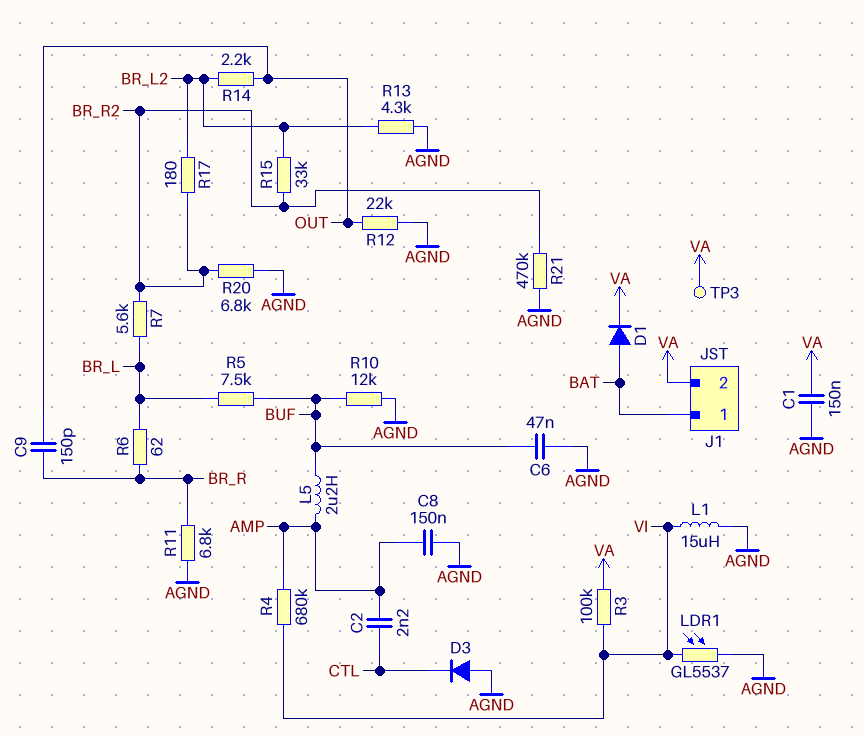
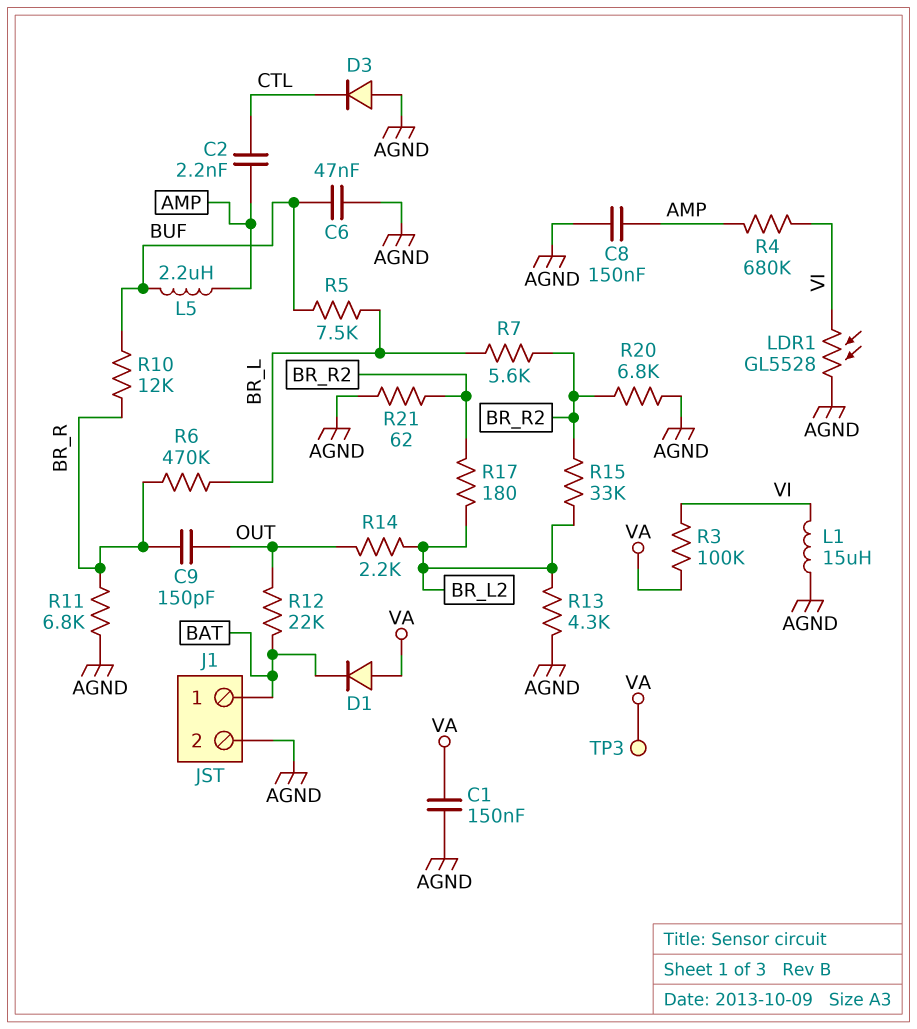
D1: diode (A BAT, K VA) -> diode (A VA, K BAT)
J1 pin 2: VA -> AGND
LDR1: GL5537 (AGND, VI) -> GL5528 (AGND, VI)
R6: 62 (BR_L, BR_R) -> 470k (BR_L, BR_R)
R10: 12k (AGND, BUF) -> 12k (BR_R, BUF)
R12: 22k (AGND, OUT) -> 22k (BAT, OUT)
R21: 470k (AGND, BR_R2) -> 62 (AGND, BR_R2)

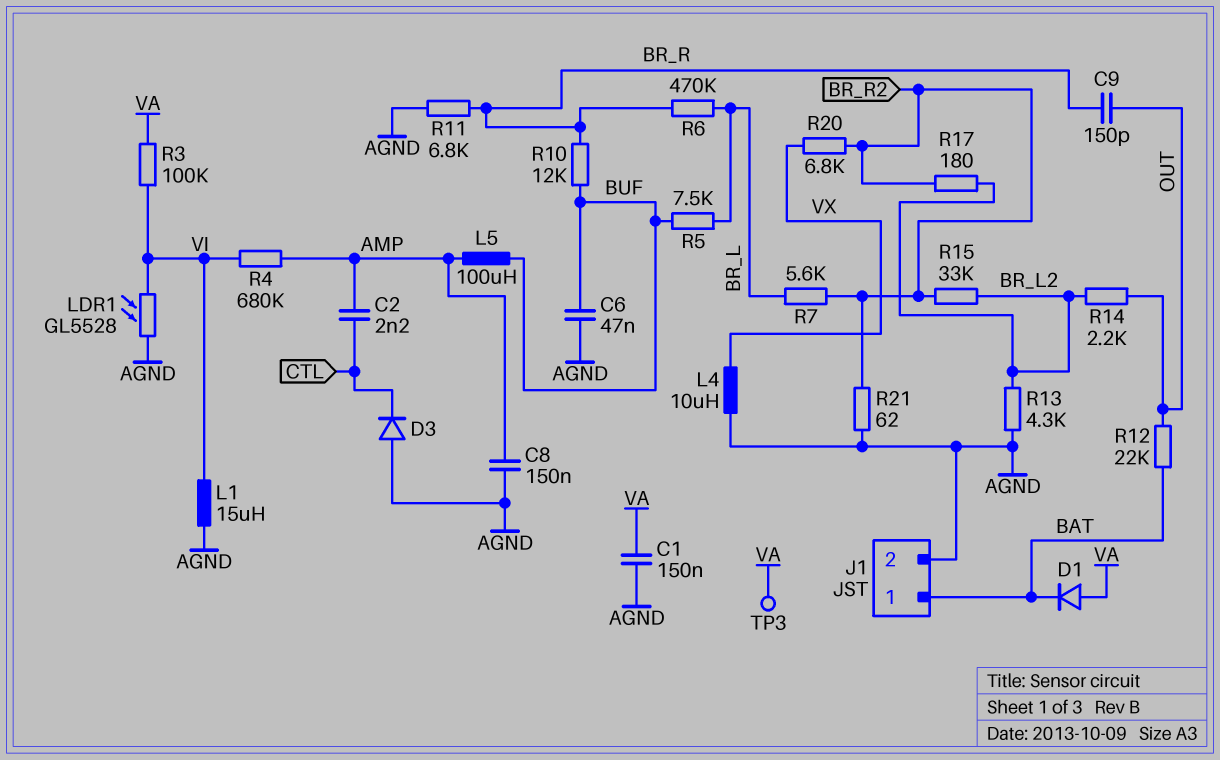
L4: none -> 10uH (AGND, VX)
L5: 2.2uH (AMP, BUF) -> 100uH (AMP, BUF)
R20: 6.8k (AGND, BR_R2) -> 6.8k (BR_R2, VX)

